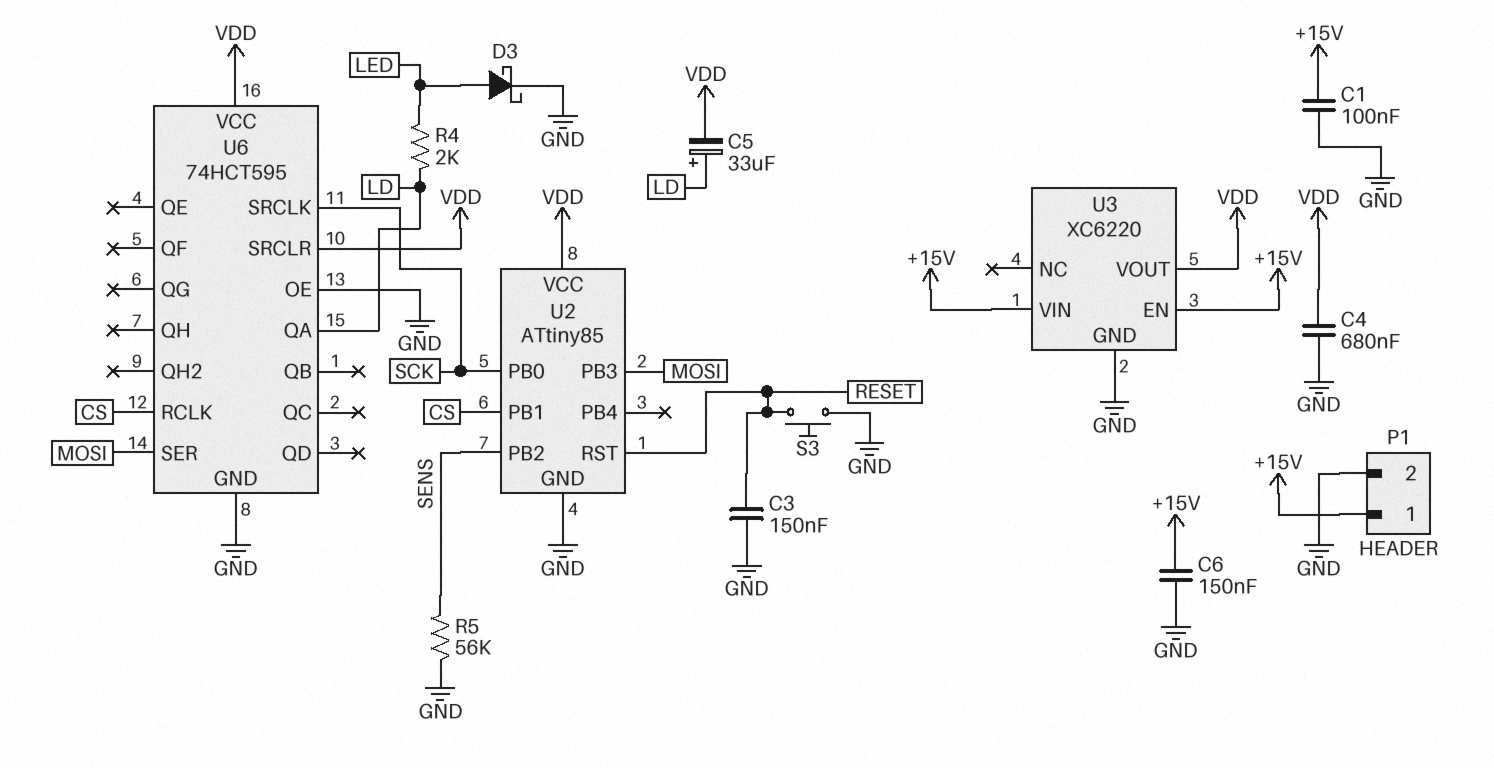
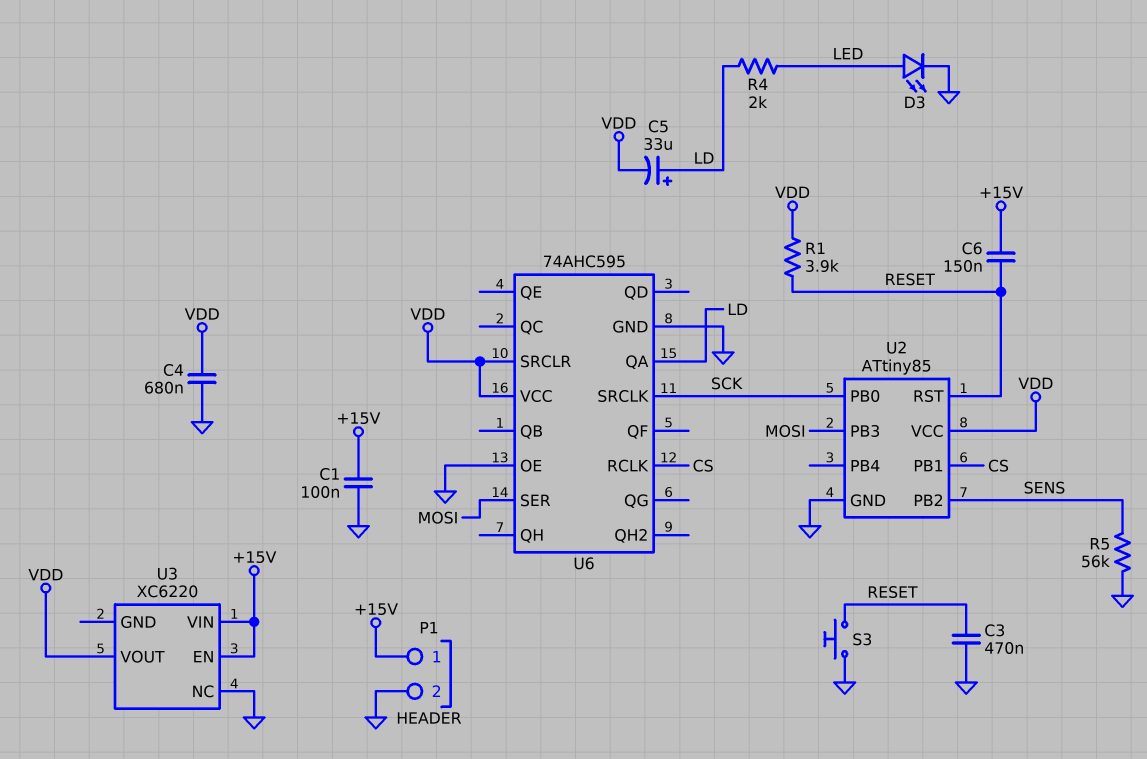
C3: 150nF (GND, RESET) -> 470nF (GND, RESET)
C6: 150nF (+15V, GND) -> 150nF (+15V, RESET)
D3: schottky (A LED, K GND) -> LED (A LED, K GND)
R1: none -> 3.9k (RESET, VDD)
U3 pin GND: GND -> none
U3 pin NC: none -> GND
U6: 74HCT595 -> 74AHC595

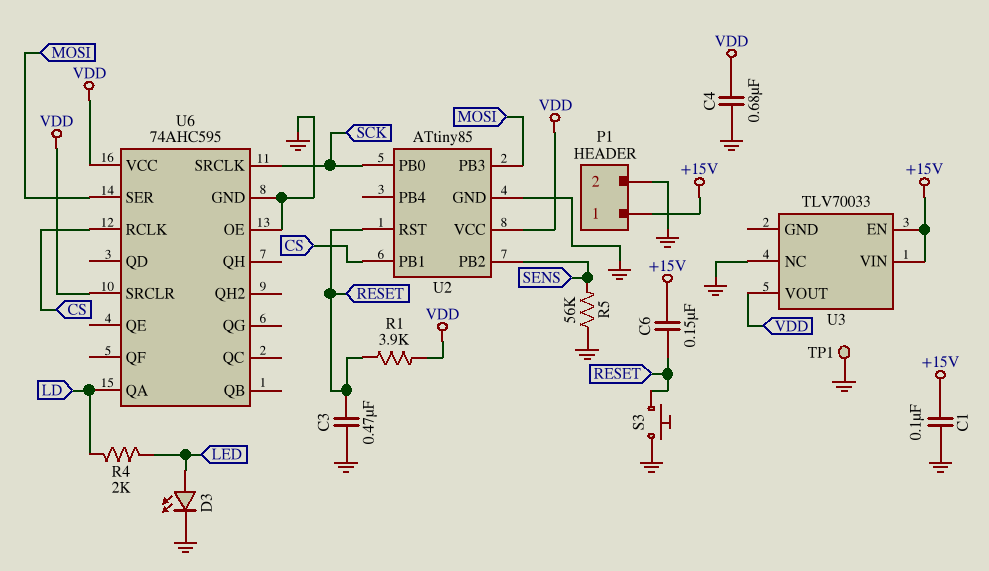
C5: 33uF (plus LD, minus VDD) -> none
TP1: none -> test point (GND)
U3: XC6220 -> TLV70033

